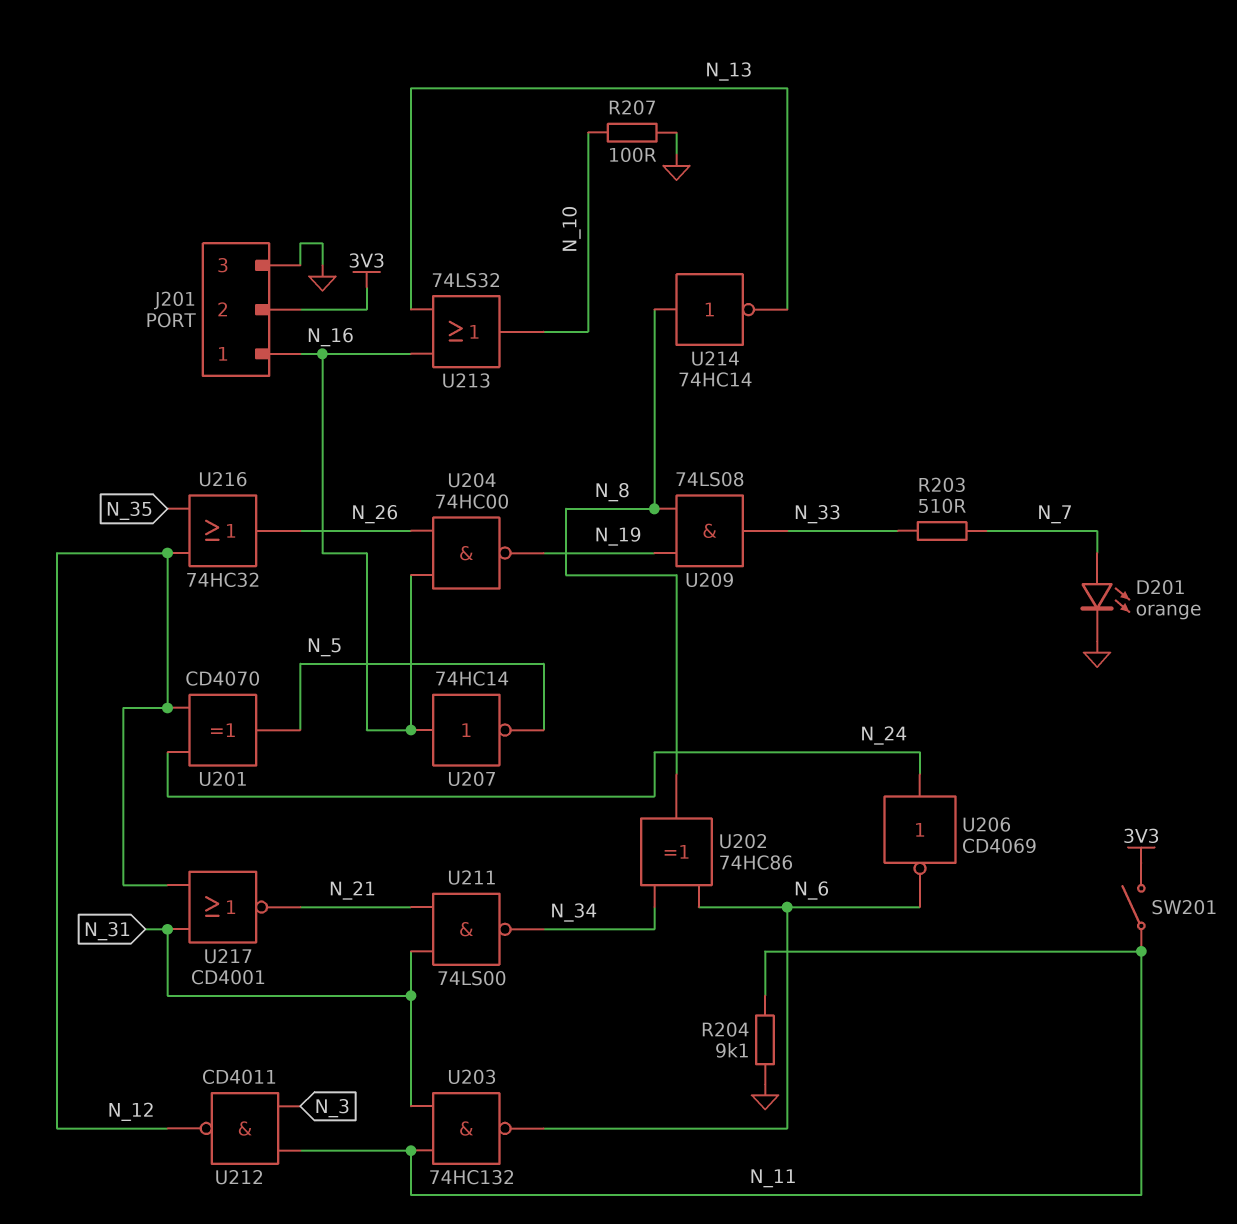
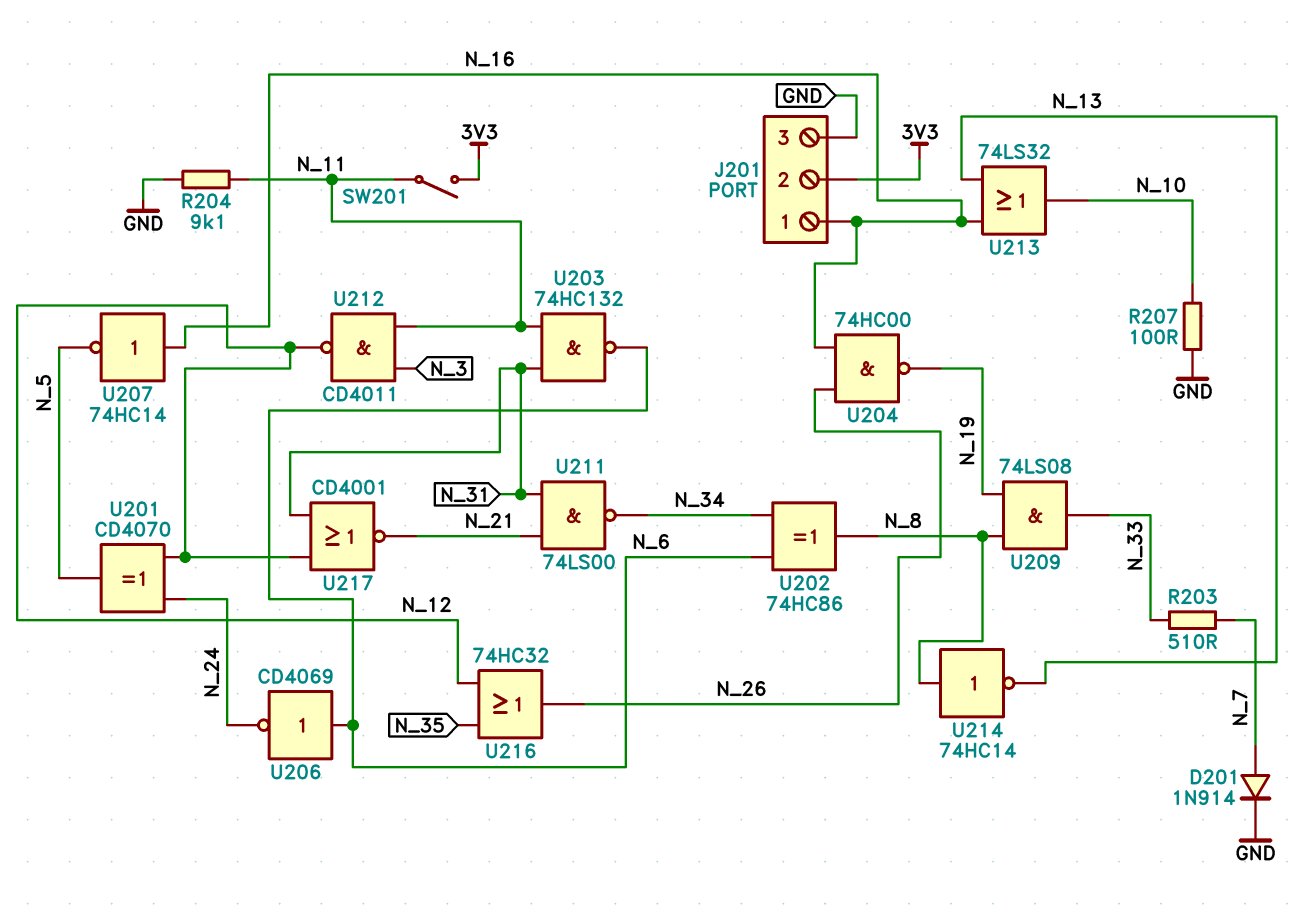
D201: LED orange (A N_7, K GND) -> diode 1N914 (A N_7, K GND)
U206: NOT CD4069 (in N_24, out N_6) -> NOT CD4069 (in N_6, out N_24)

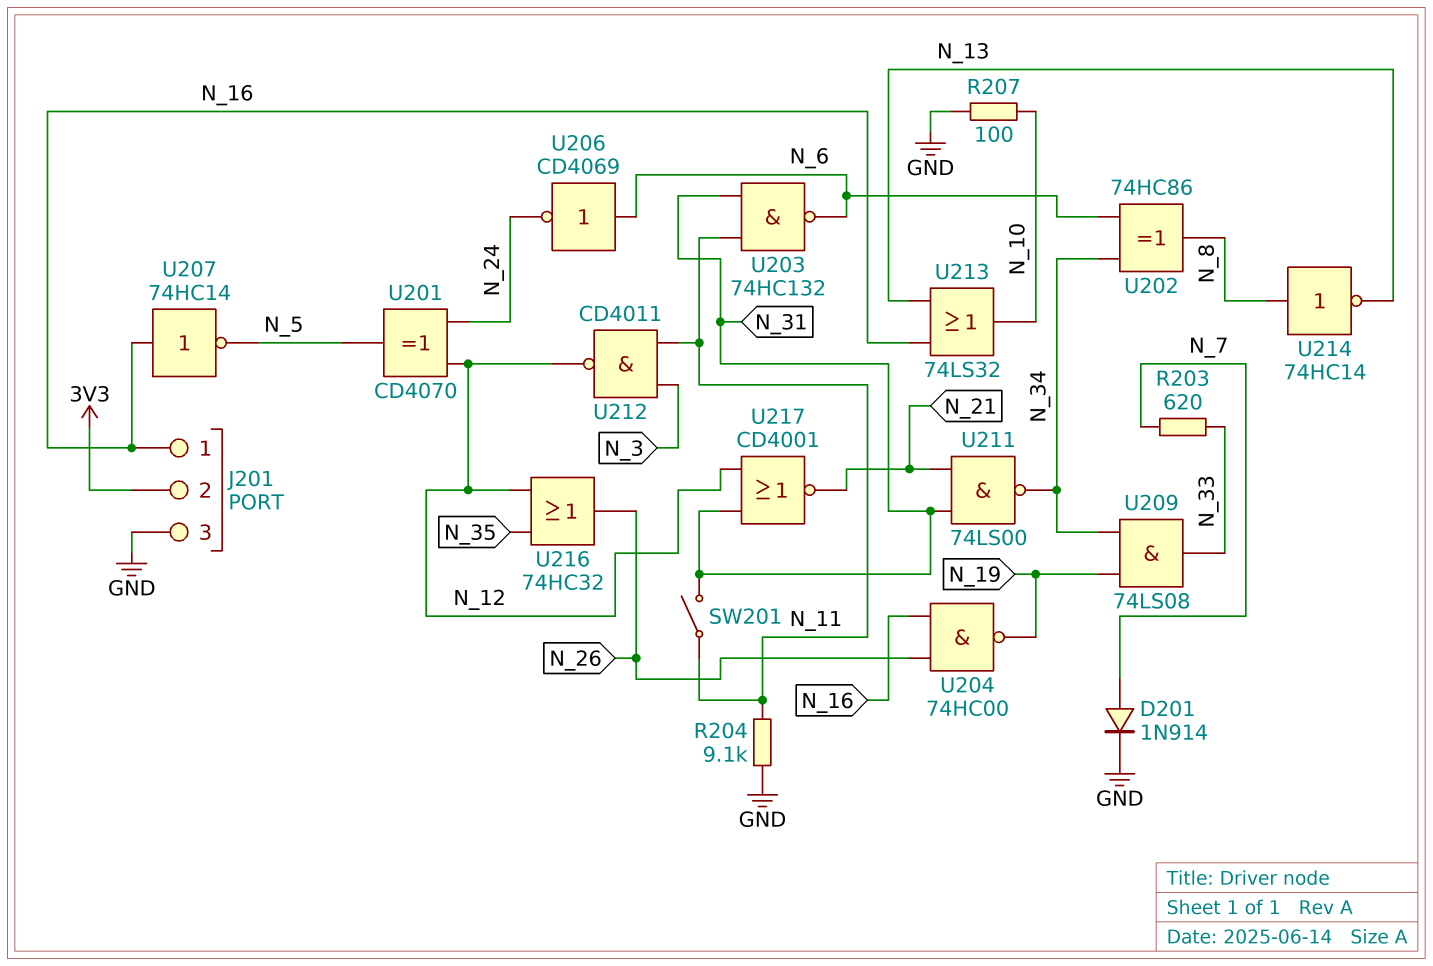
R203: 510 (N_7, N_33) -> 620 (N_7, N_33)
SW201: switch (3V3, N_11) -> switch (N_11, N_31)
U209: AND 74LS08 (in N_8, in N_19, out N_33) -> AND 74LS08 (in N_19, in N_34, out N_33)

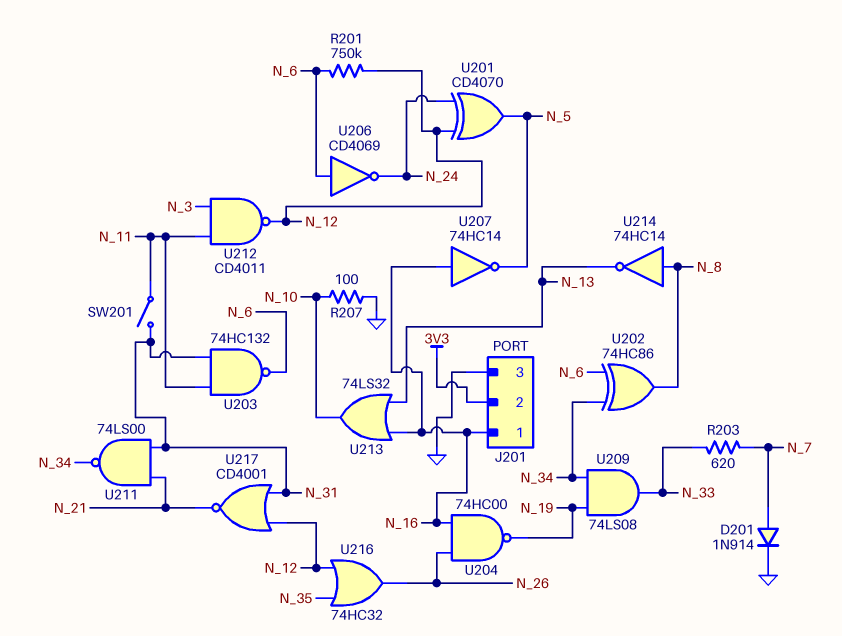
R201: none -> 750k (N_6, N_12)
R204: 9.1k (GND, N_11) -> none

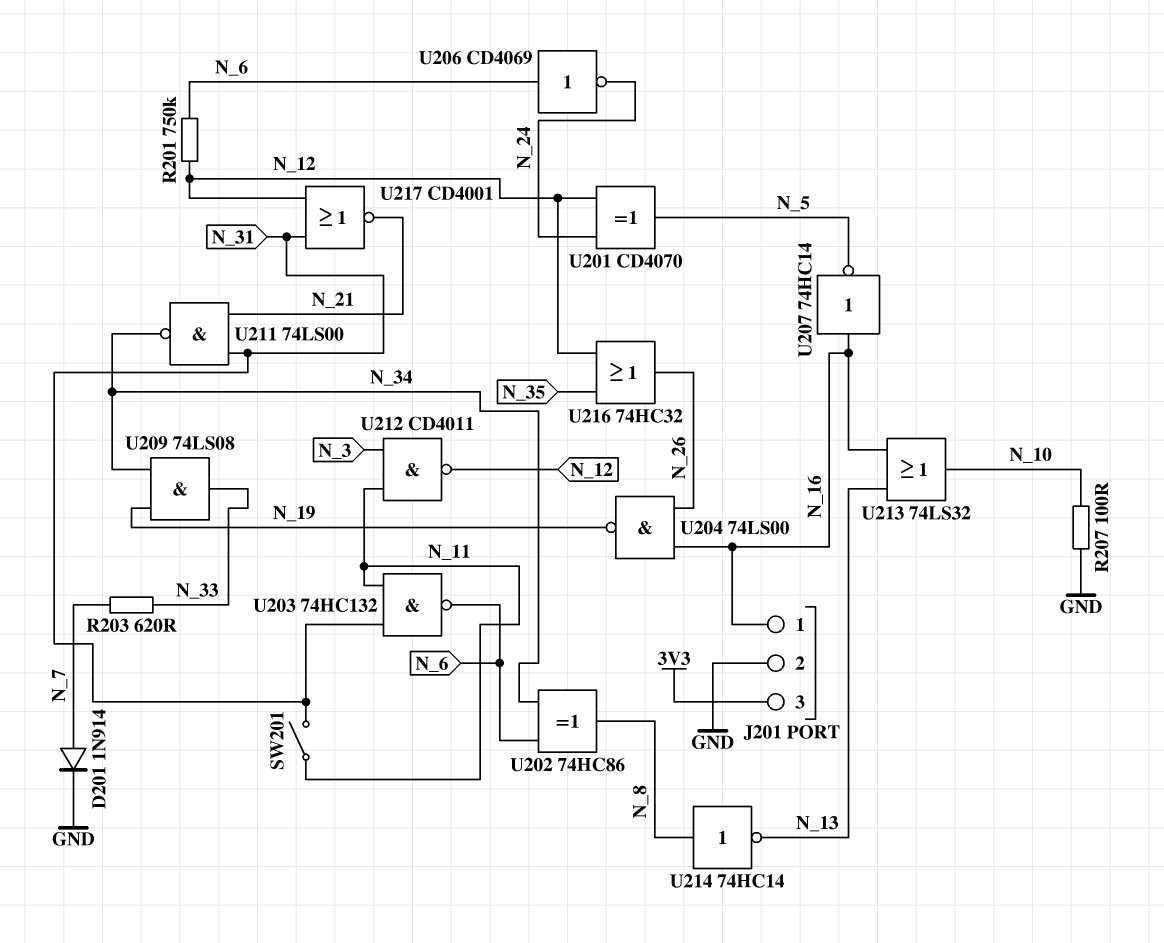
J201 pin 2: 3V3 -> GND
J201 pin 3: GND -> 3V3
U204: NAND 74HC00 (in N_16, in N_26, out N_19) -> NAND 74LS00 (in N_16, in N_26, out N_19)

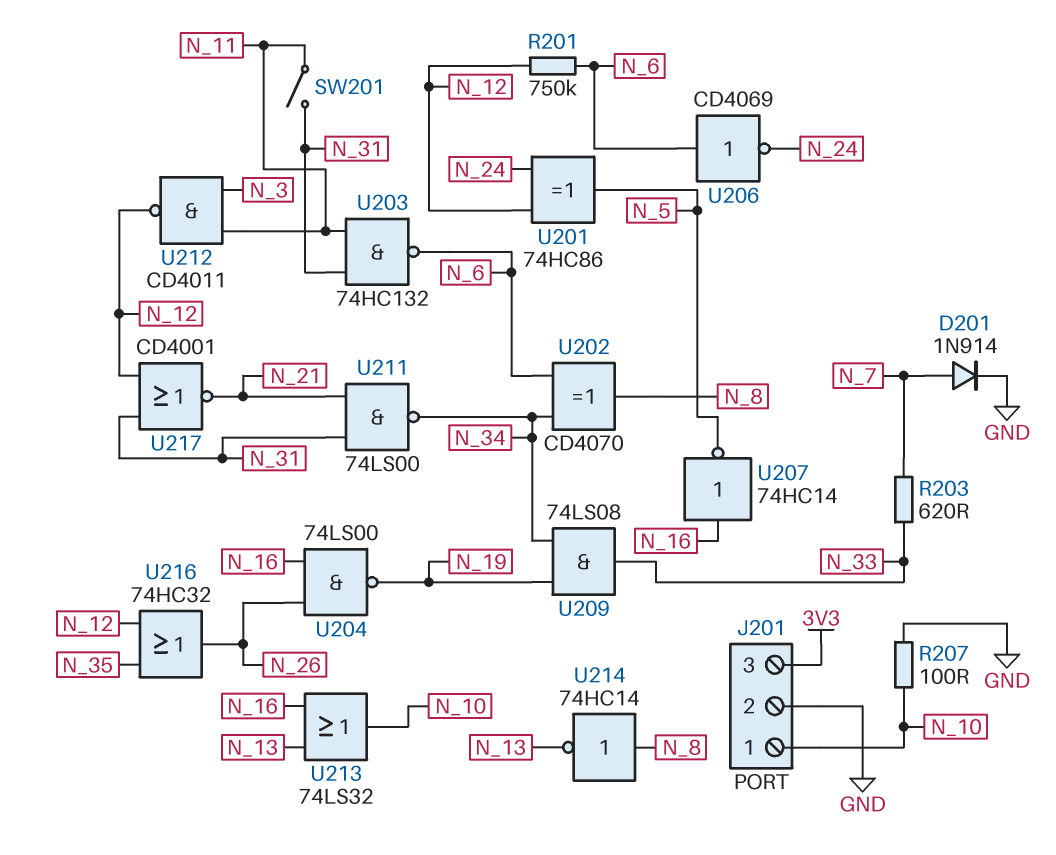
J201 pin 1: N_16 -> N_10
U201: XOR CD4070 (in N_12, in N_24, out N_5) -> XOR 74HC86 (in N_12, in N_24, out N_5)
U202: XOR 74HC86 (in N_6, in N_34, out N_8) -> XOR CD4070 (in N_6, in N_34, out N_8)

